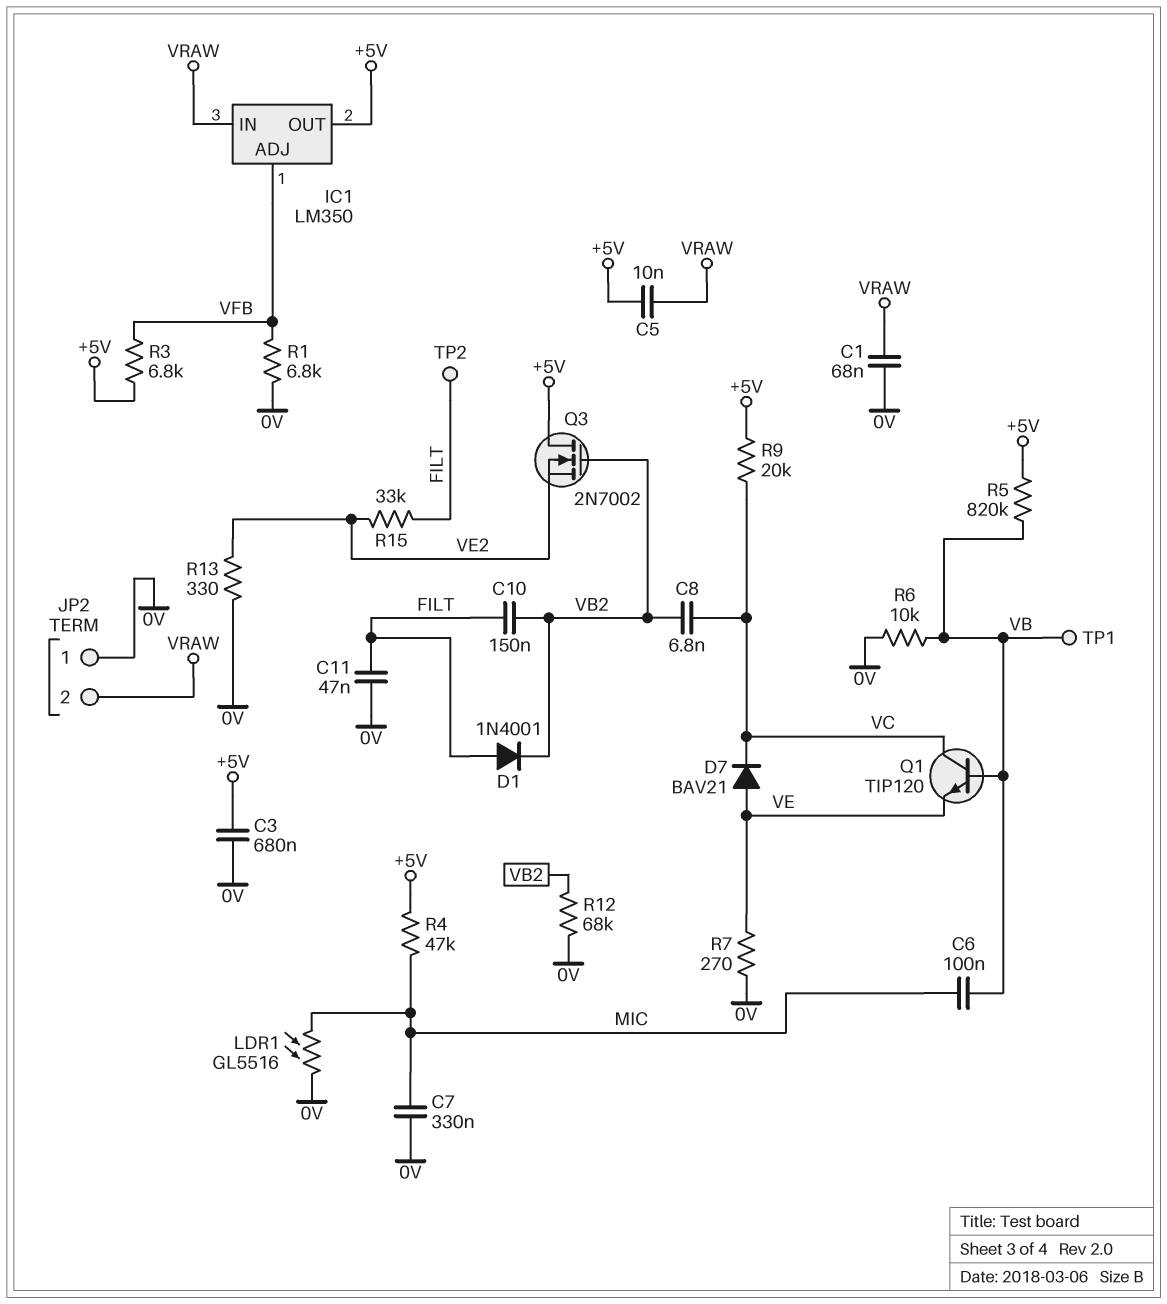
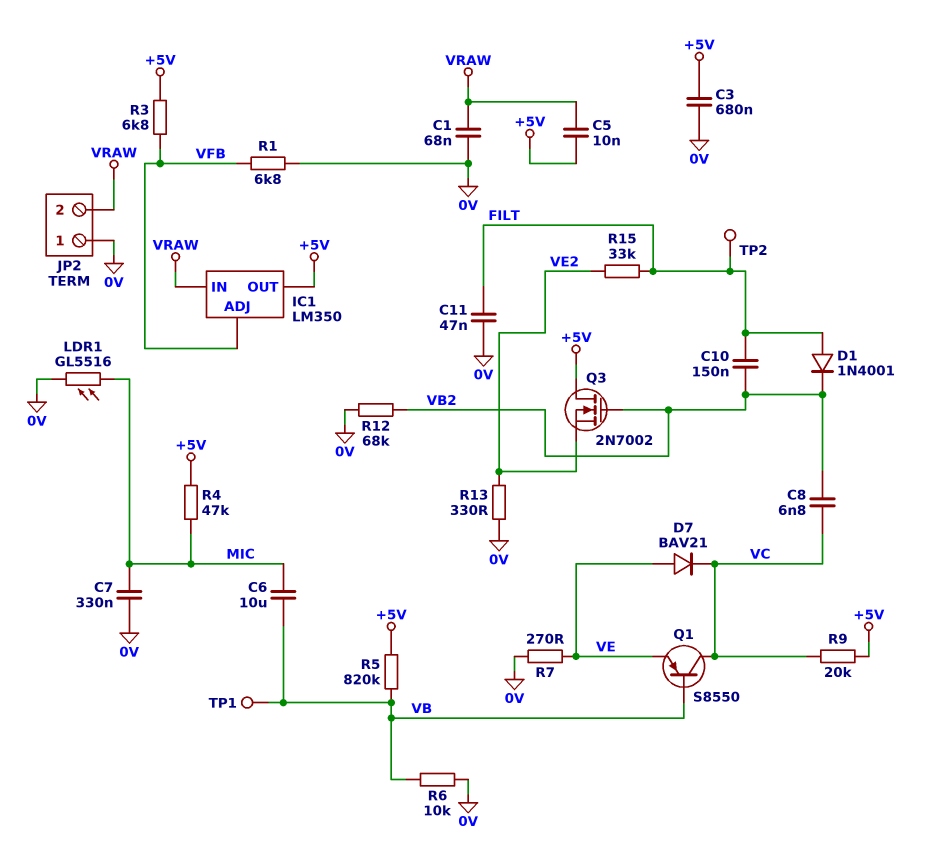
C6: 100nF (MIC, VB) -> 10uF (MIC, VB)
Q1: NPN TIP120 (B VB, C VC, E VE) -> PNP S8550 (B VB, C VC, E VE)

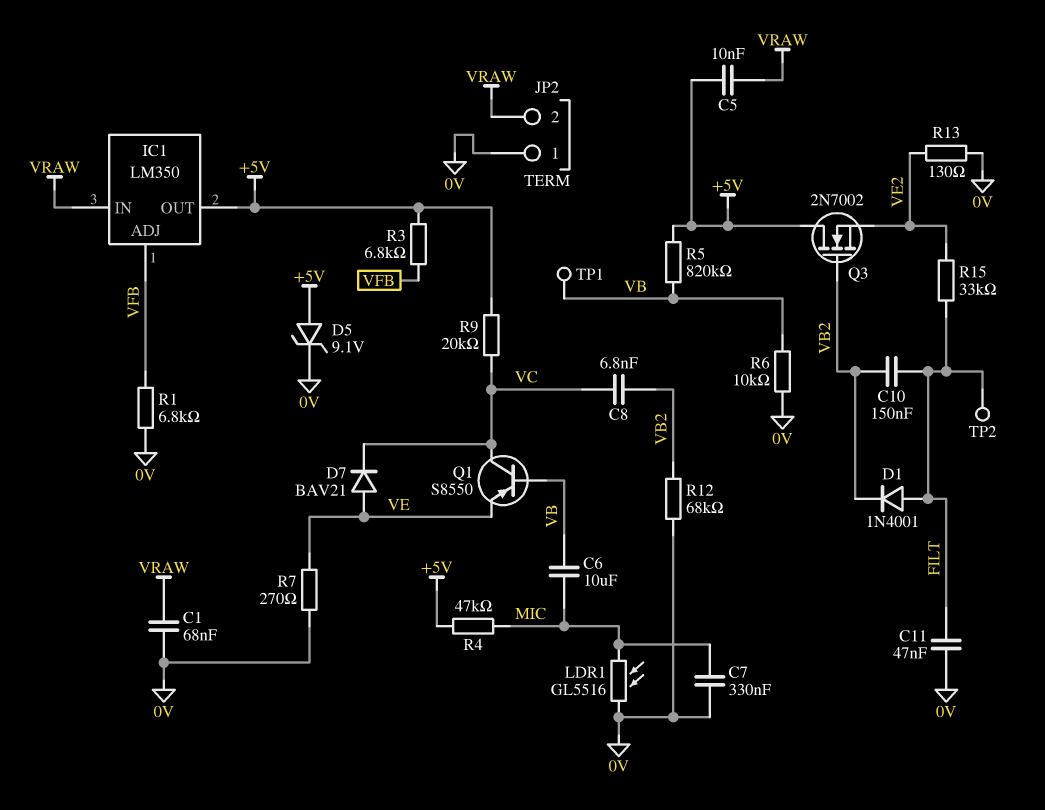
C3: 680nF (+5V, 0V) -> none
D5: none -> zener 9.1V (A +5V, K 0V)
R13: 330 (0V, VE2) -> 130 (0V, VE2)

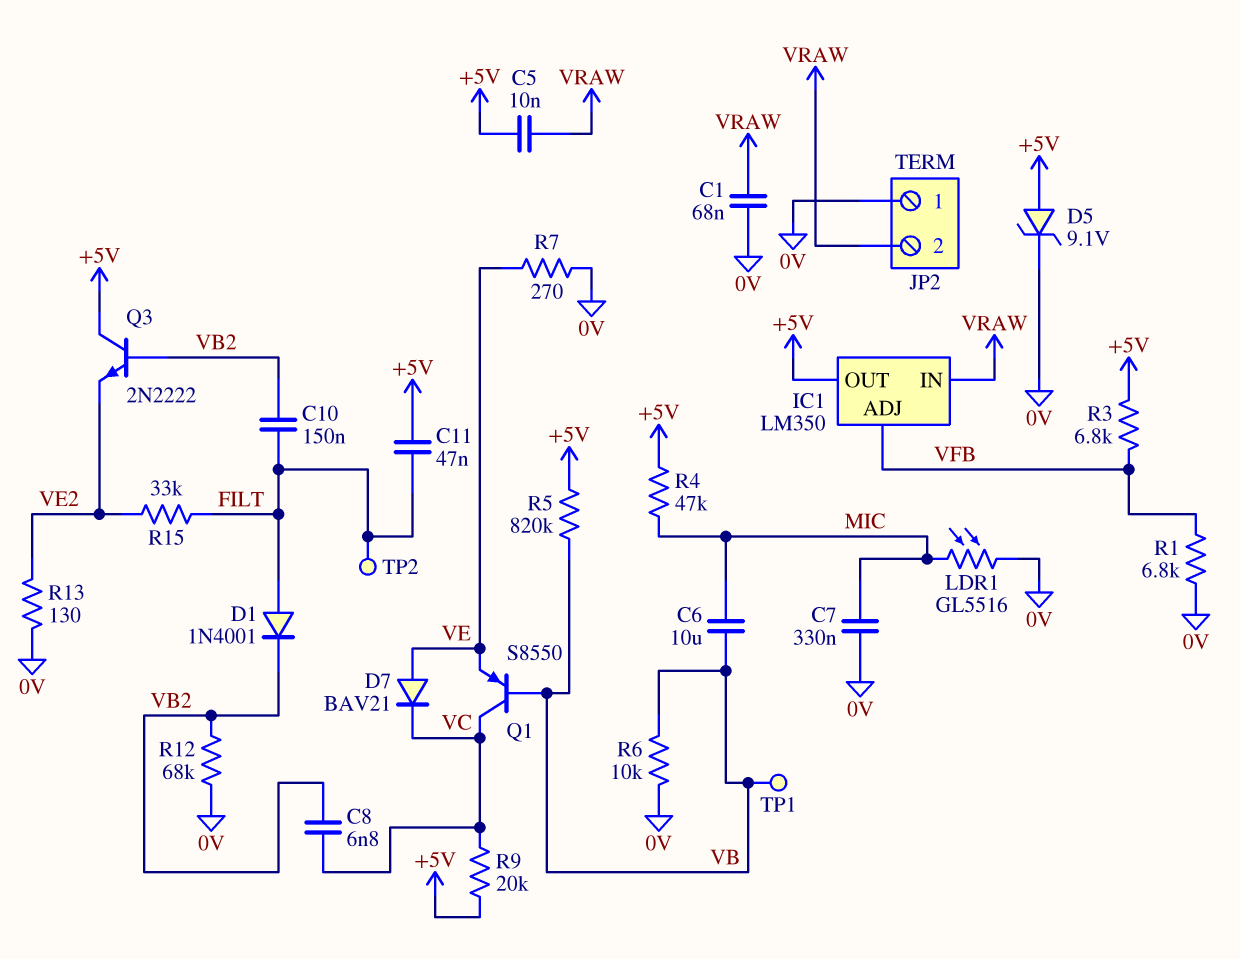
C11: 47nF (0V, FILT) -> 47nF (+5V, FILT)
Q3: NMOS 2N7002 (G VB2, D +5V, S VE2) -> NPN 2N2222 (B VB2, C +5V, E VE2)

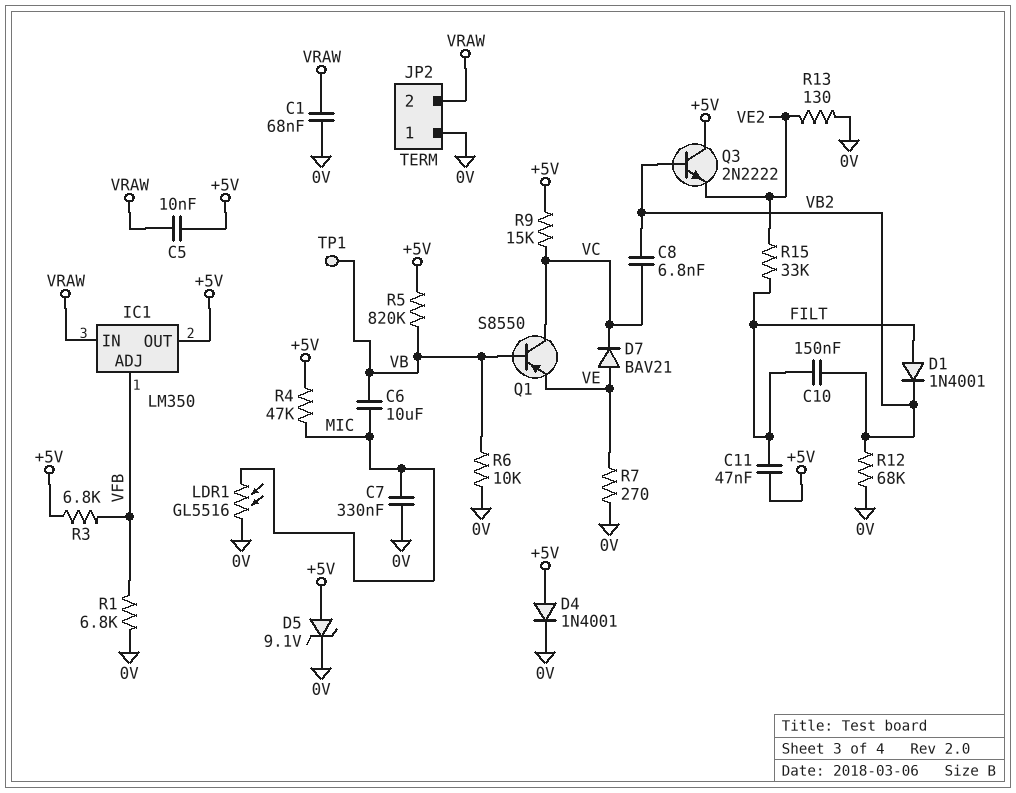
D4: none -> diode 1N4001 (A +5V, K 0V)
R9: 20k (+5V, VC) -> 15k (+5V, VC)
TP2: test point (FILT) -> none

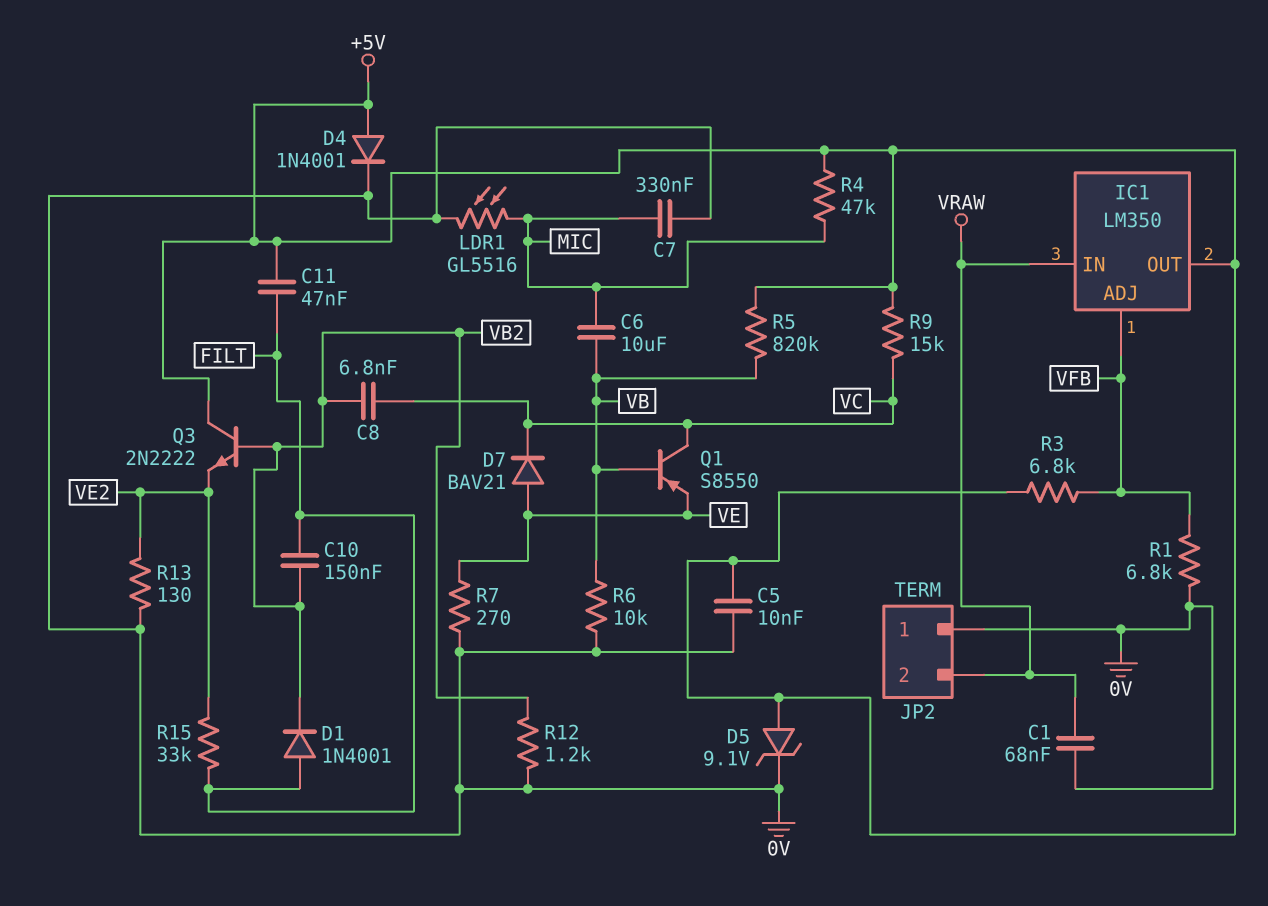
C5: 10nF (+5V, VRAW) -> 10nF (+5V, 0V)
R12: 68k (0V, VB2) -> 1.2k (0V, VB2)
TP1: test point (VB) -> none

